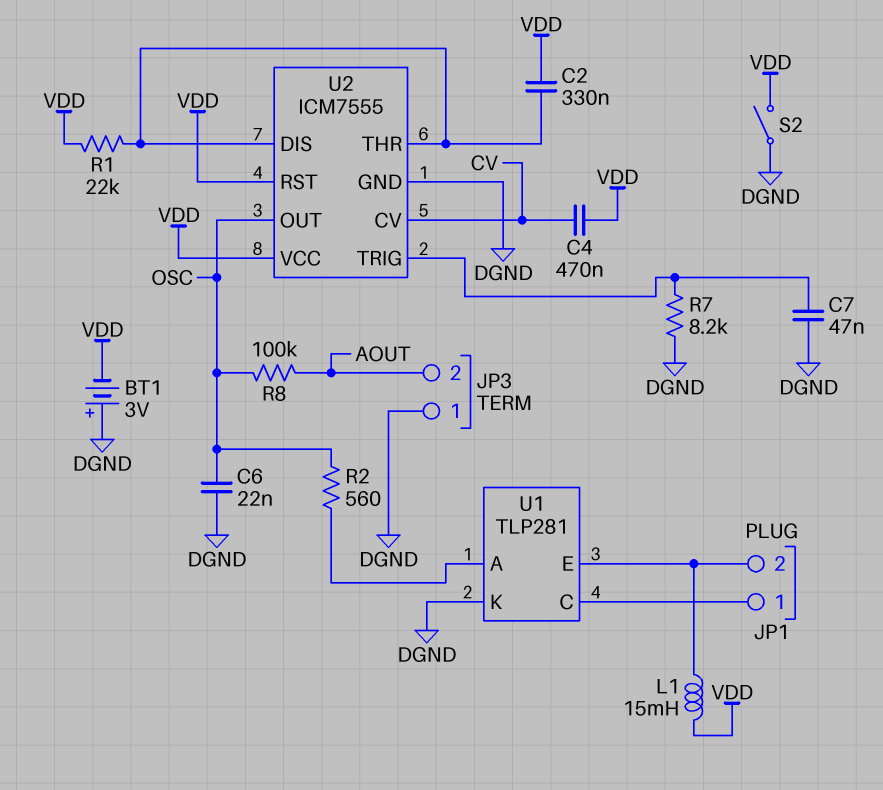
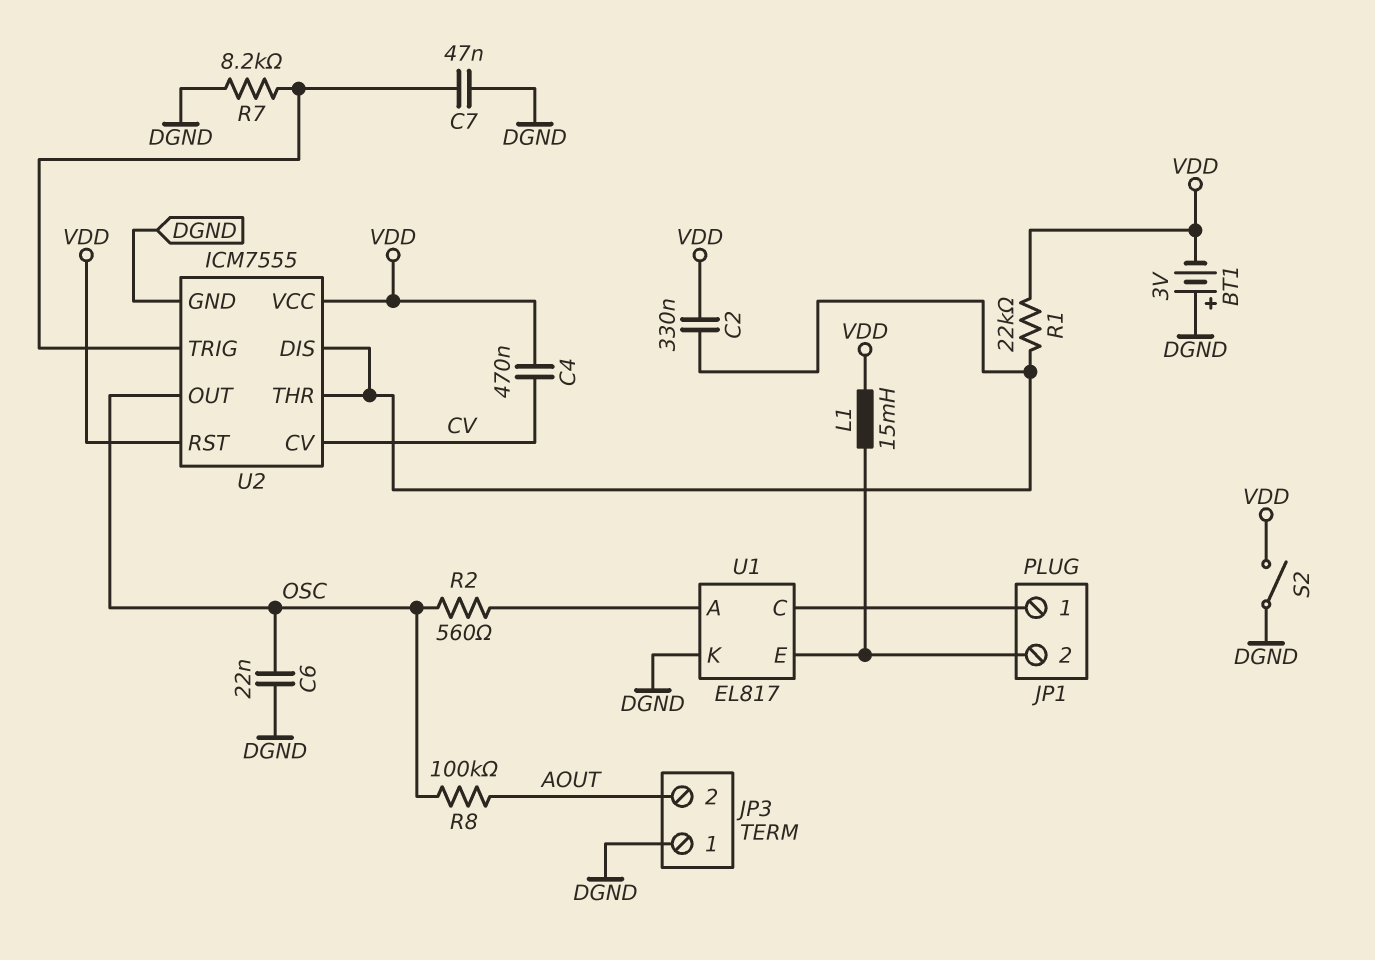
U1: TLP281 -> EL817

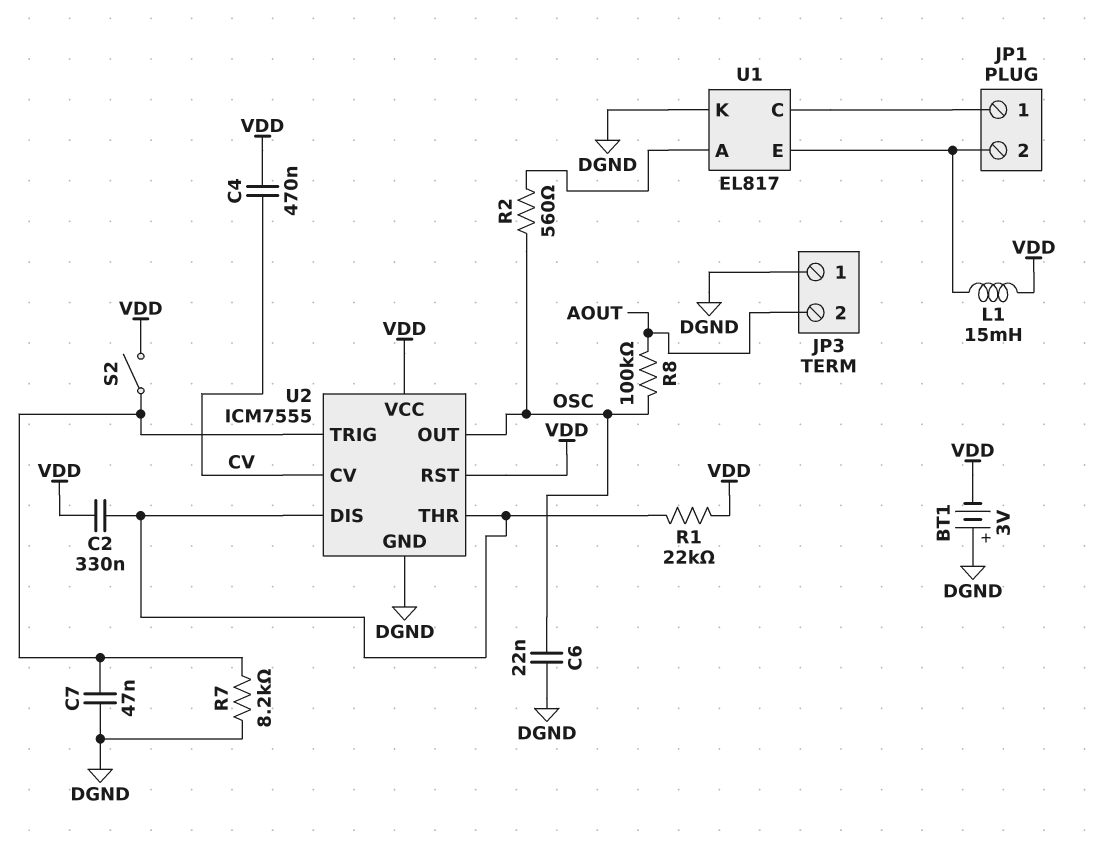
S2: switch (DGND, VDD) -> switch (U2/TRIG, VDD)

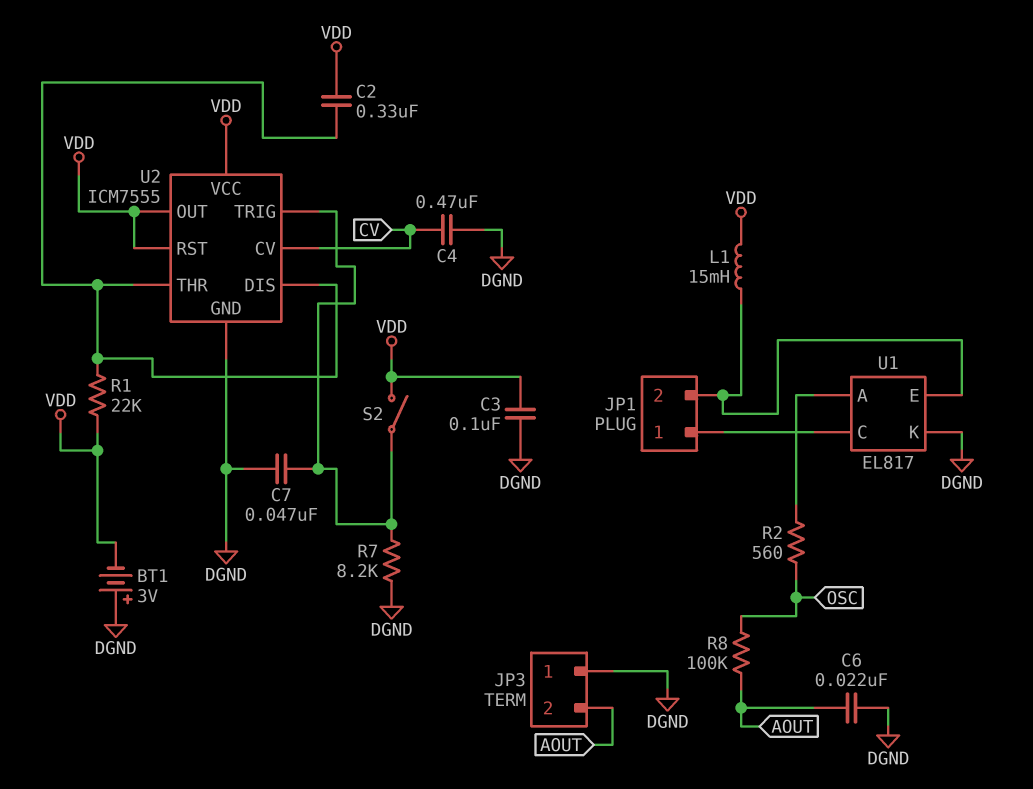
C3: none -> 100nF (DGND, VDD)
C4: 470nF (CV, VDD) -> 470nF (CV, DGND)
C6: 22nF (DGND, OSC) -> 22nF (AOUT, DGND)
U2 pin OUT: OSC -> VDD

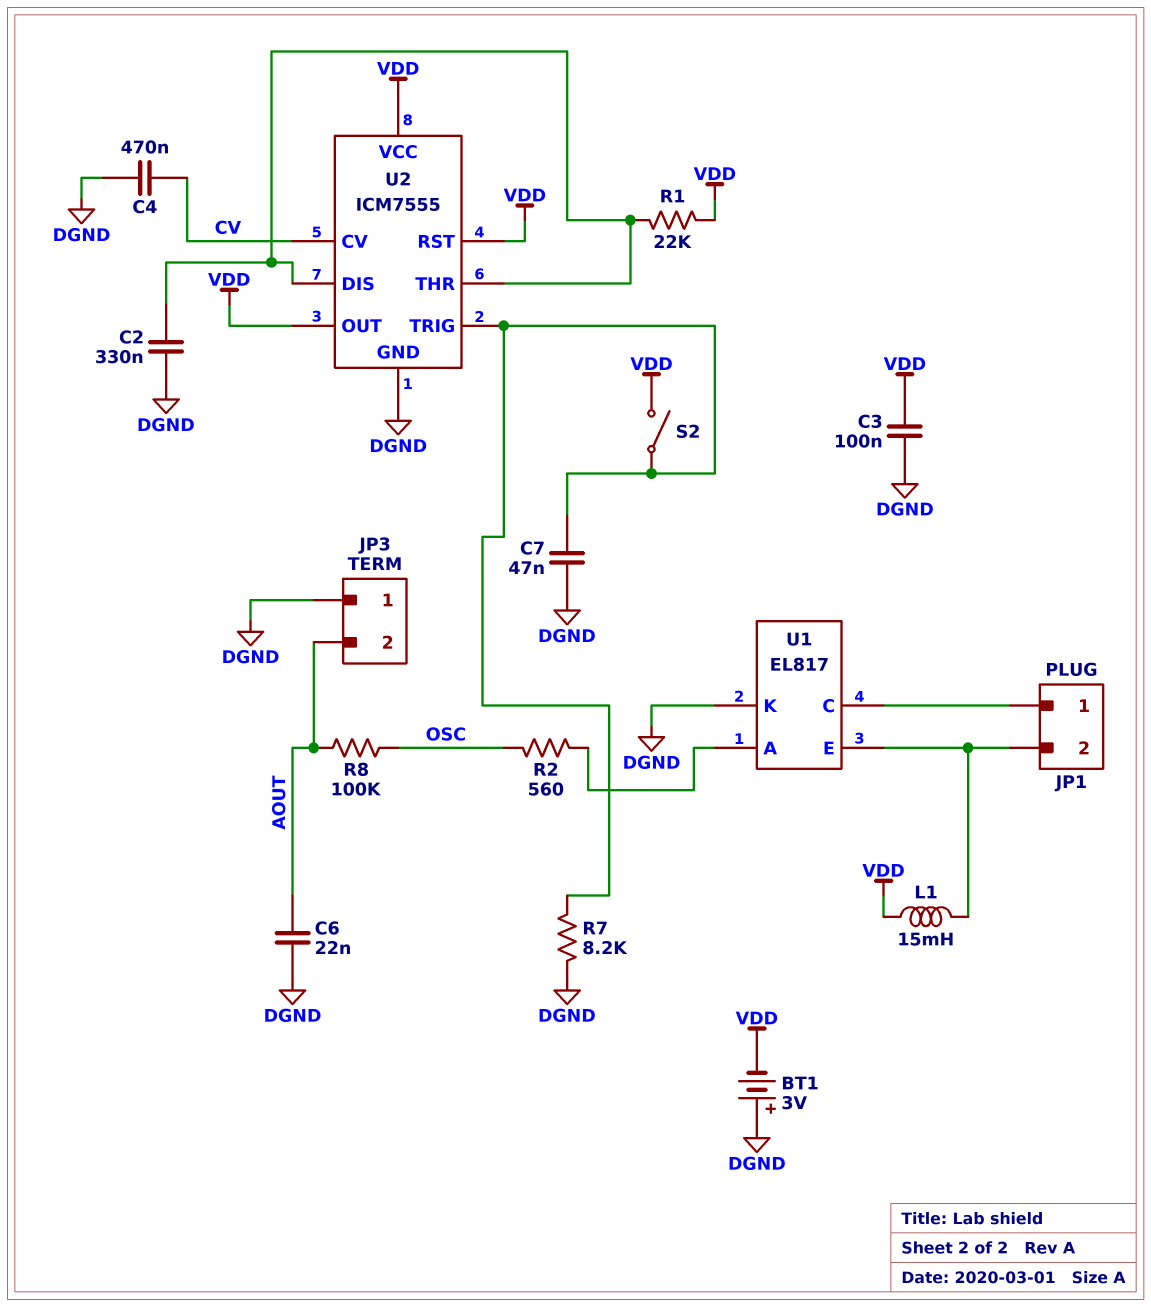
C2: 330nF (U2/DIS, VDD) -> 330nF (DGND, U2/DIS)

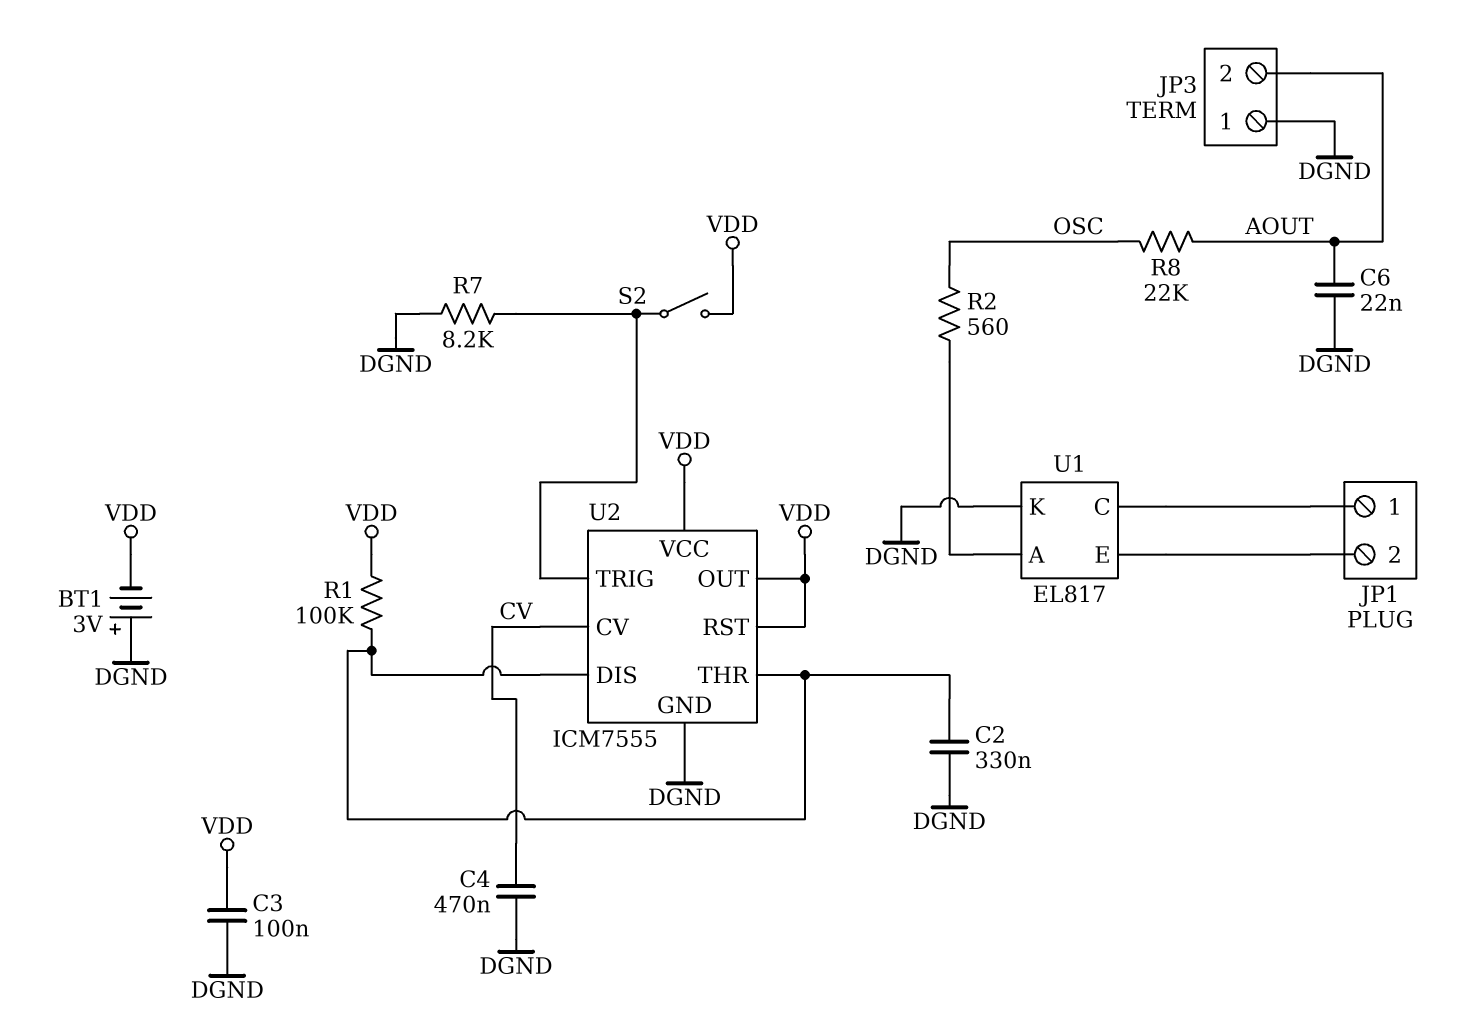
C7: 47nF (DGND, U2/TRIG) -> none
L1: 15mH (JP1/2, VDD) -> none
R1: 22k (U2/DIS, VDD) -> 100k (U2/DIS, VDD)
R8: 100k (AOUT, OSC) -> 22k (AOUT, OSC)

